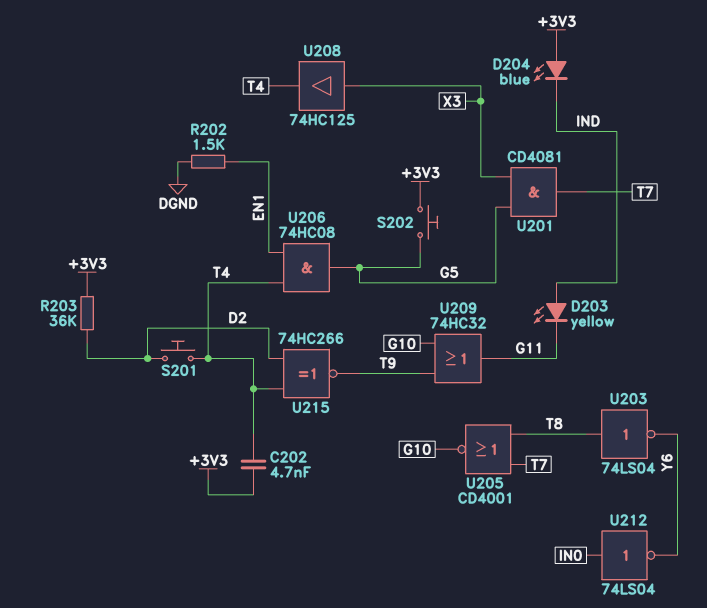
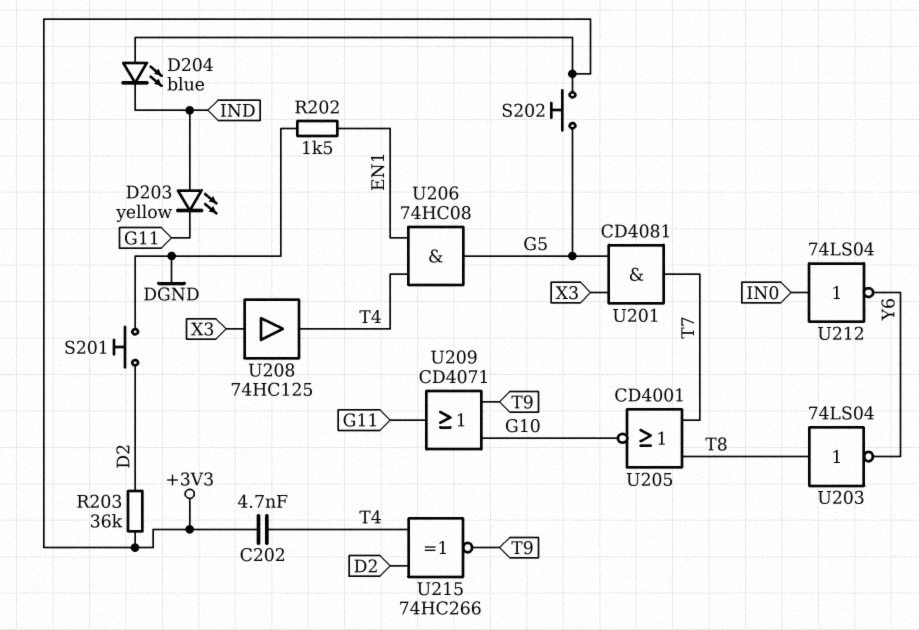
S201: button (D2, T4) -> button (D2, DGND)
U209: OR 74HC32 (in G10, in T9, out G11) -> OR CD4071 (in G10, in T9, out G11)

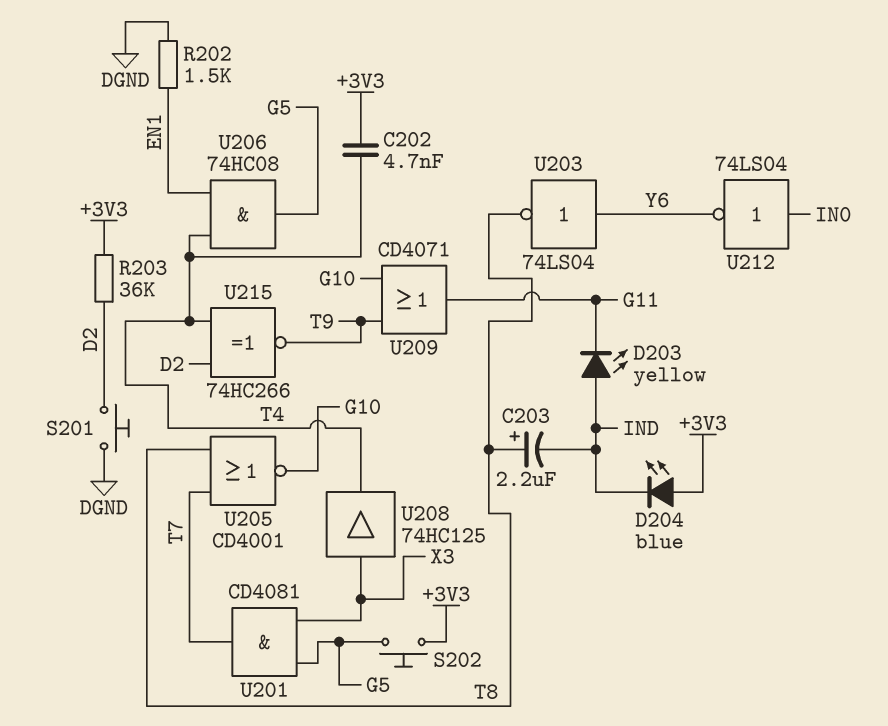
C203: none -> 2.2uF (plus T8, minus IND)
U203: NOT 74LS04 (in T8, out Y6) -> NOT 74LS04 (in Y6, out T8)

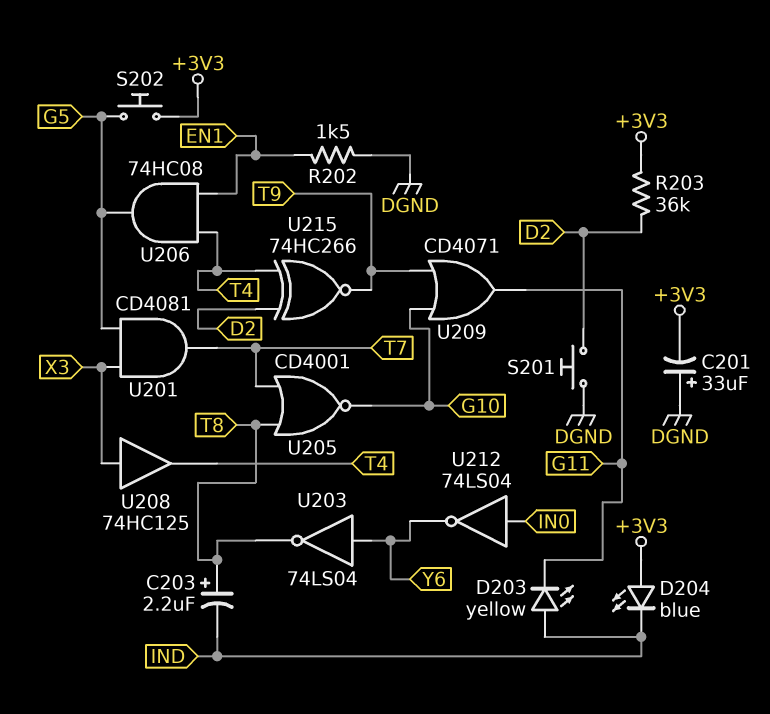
C201: none -> 33uF (plus DGND, minus +3V3)
C202: 4.7nF (+3V3, T4) -> none

